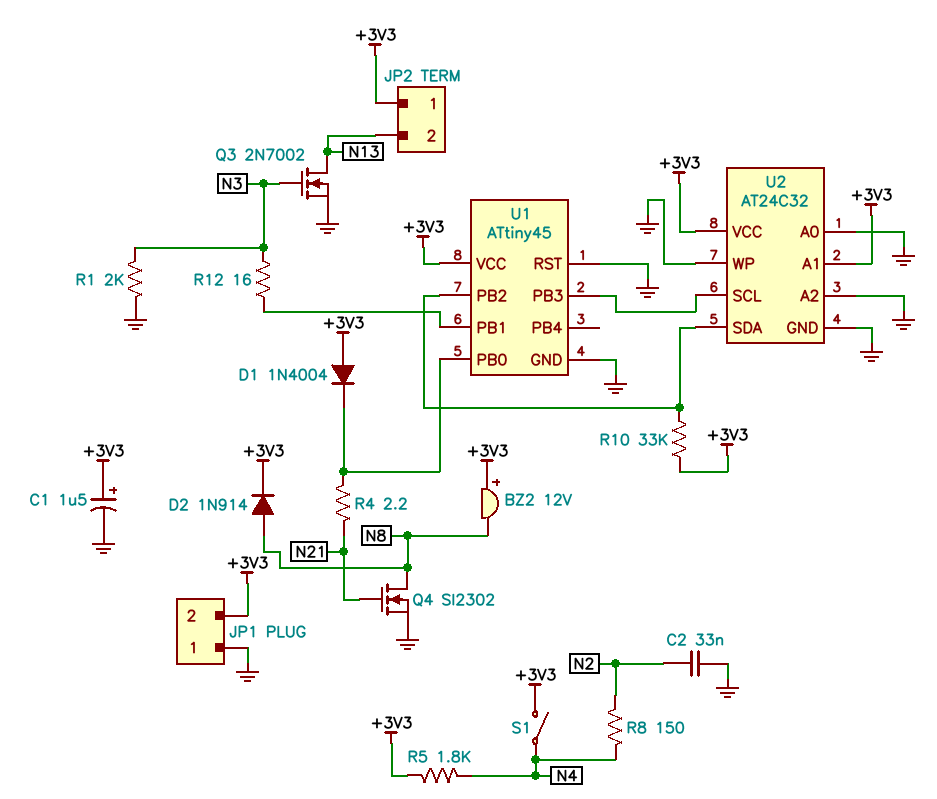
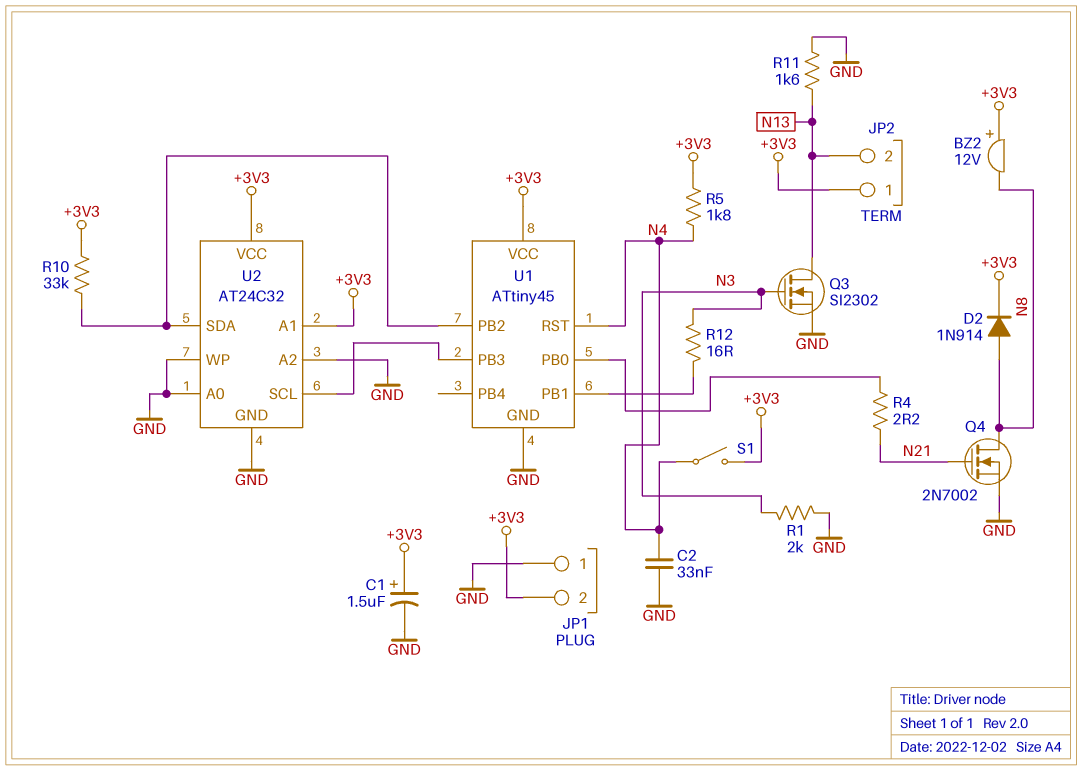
C2: 33nF (GND, N2) -> 33nF (GND, N4)
D1: diode 1N4004 (A +3V3, K U1/PB0) -> none
Q3: NMOS 2N7002 (G N3, D N13, S GND) -> NMOS SI2302 (G N3, D N13, S GND)
Q4: NMOS SI2302 (G N21, D N8, S GND) -> NMOS 2N7002 (G N21, D N8, S GND)
R8: 150 (N2, N4) -> none
R11: none -> 1.6k (GND, N13)
U1 pin RST: GND -> N4

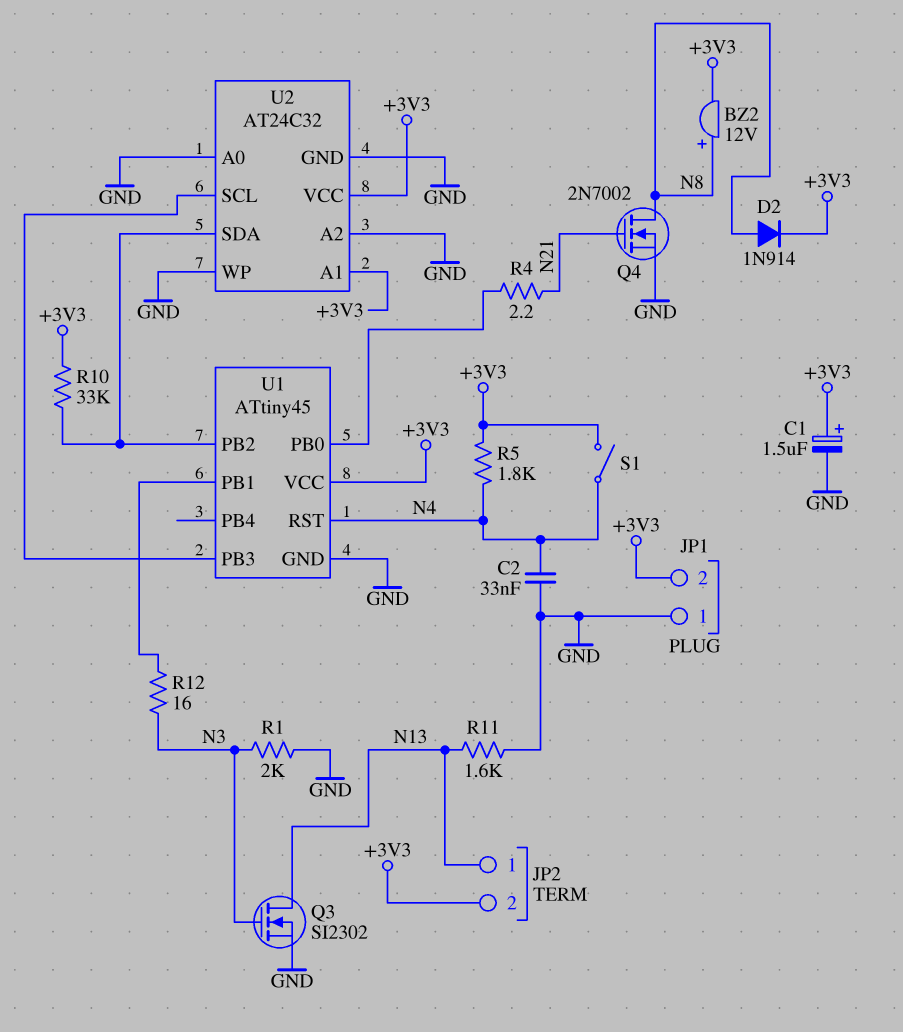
BZ2: buzzer 12V (plus +3V3, minus N8) -> buzzer 12V (plus N8, minus +3V3)
JP2 pin 1: +3V3 -> N13
JP2 pin 2: N13 -> +3V3

